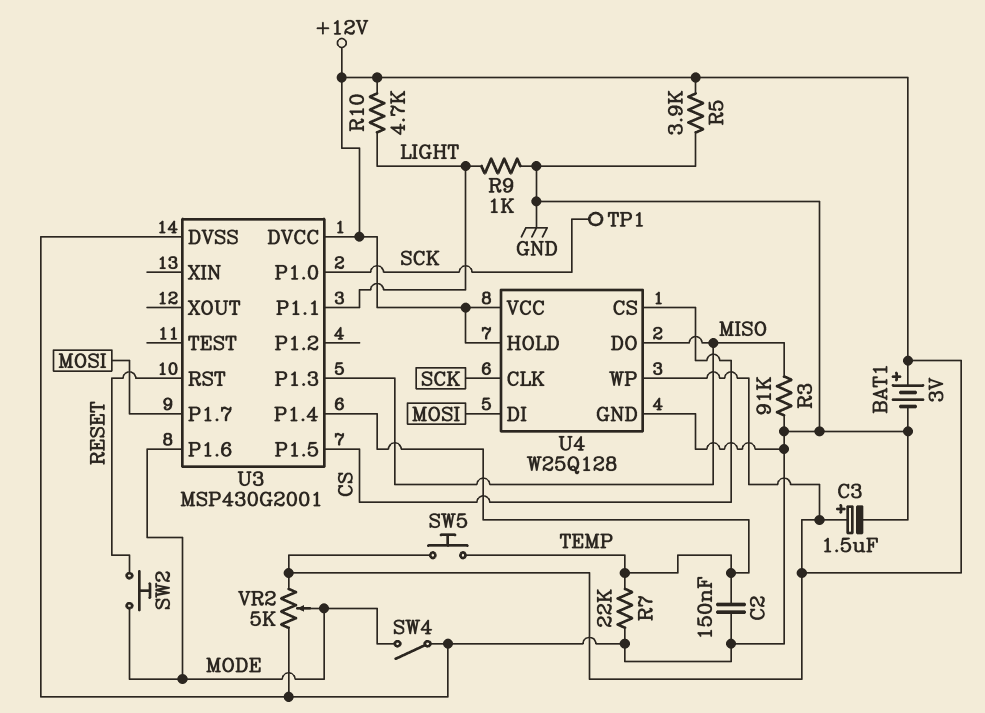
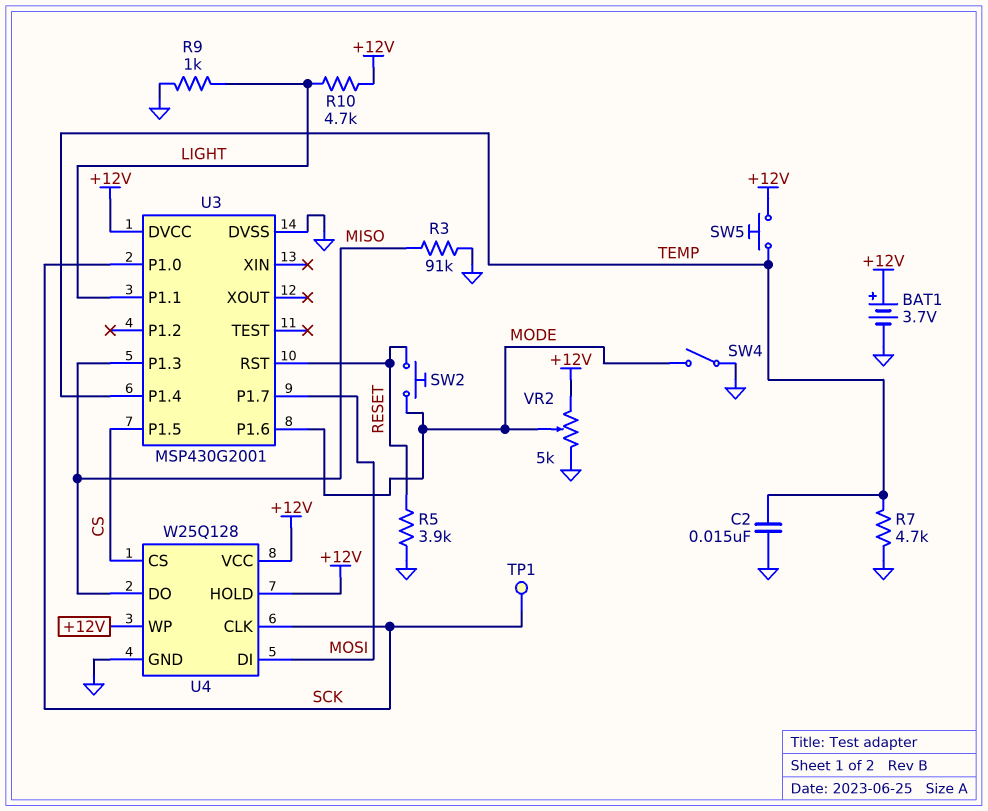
BAT1: 3V (plus +12V, minus GND) -> 3.7V (plus +12V, minus GND)
C2: 150nF (GND, TEMP) -> 15nF (GND, TEMP)
C3: 1.5uF (plus +12V, minus GND) -> none
R5: 3.9k (+12V, GND) -> 3.9k (GND, RESET)
R7: 22k (GND, TEMP) -> 4.7k (GND, TEMP)

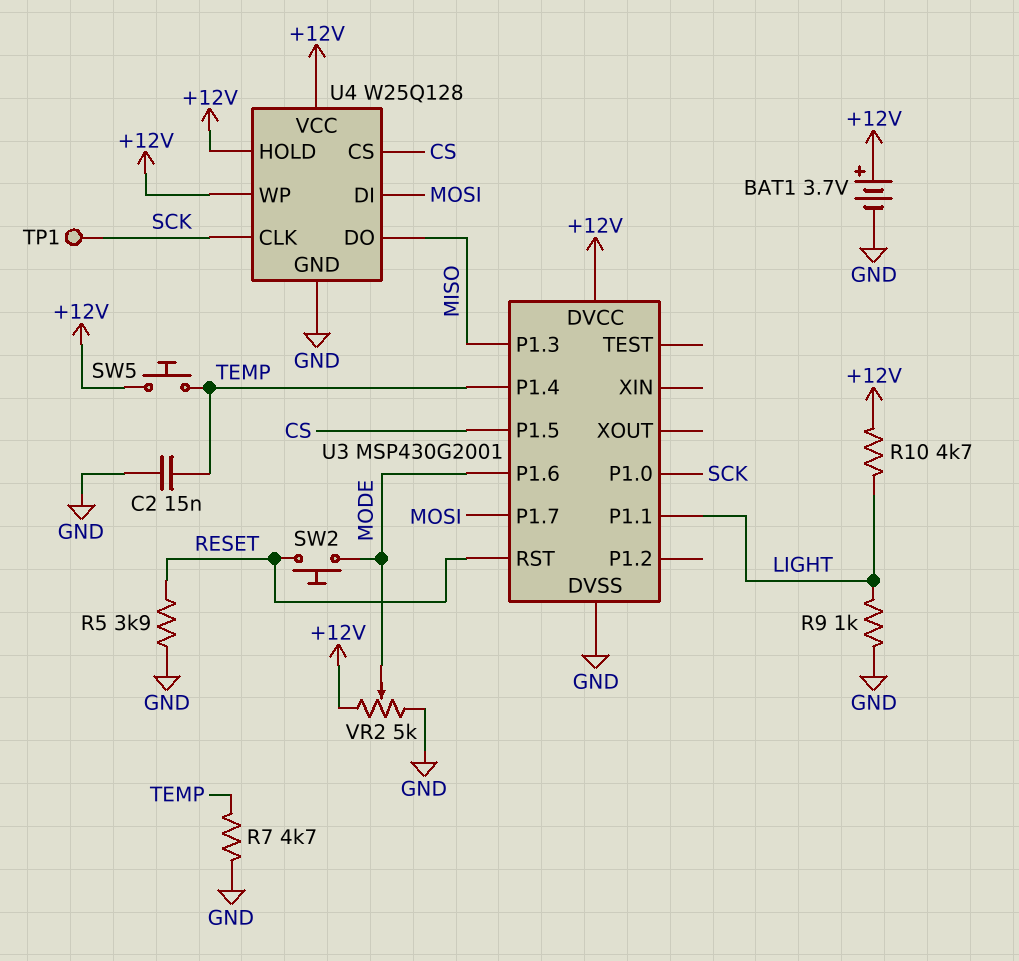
R3: 91k (GND, MISO) -> none
SW4: switch (GND, MODE) -> none

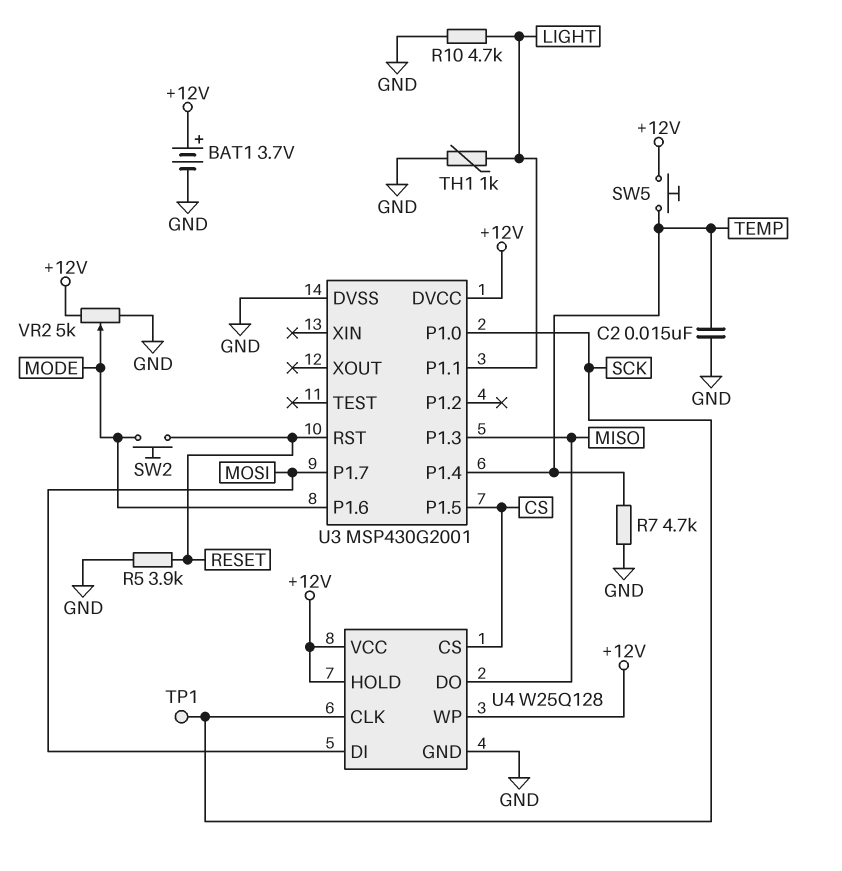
R9: 1k (GND, LIGHT) -> none
R10: 4.7k (+12V, LIGHT) -> 4.7k (GND, LIGHT)
TH1: none -> 1k (GND, LIGHT)

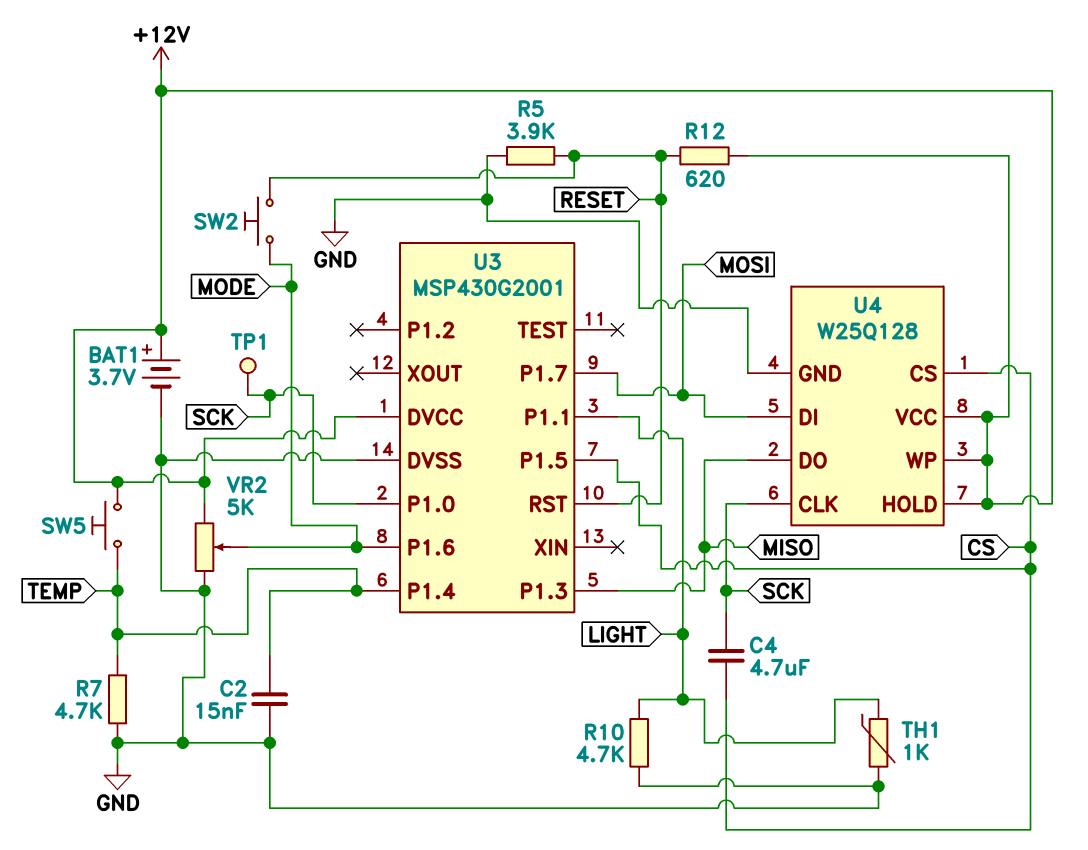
C4: none -> 4.7uF (CS, SCK)
R12: none -> 620 (+12V, RESET)

